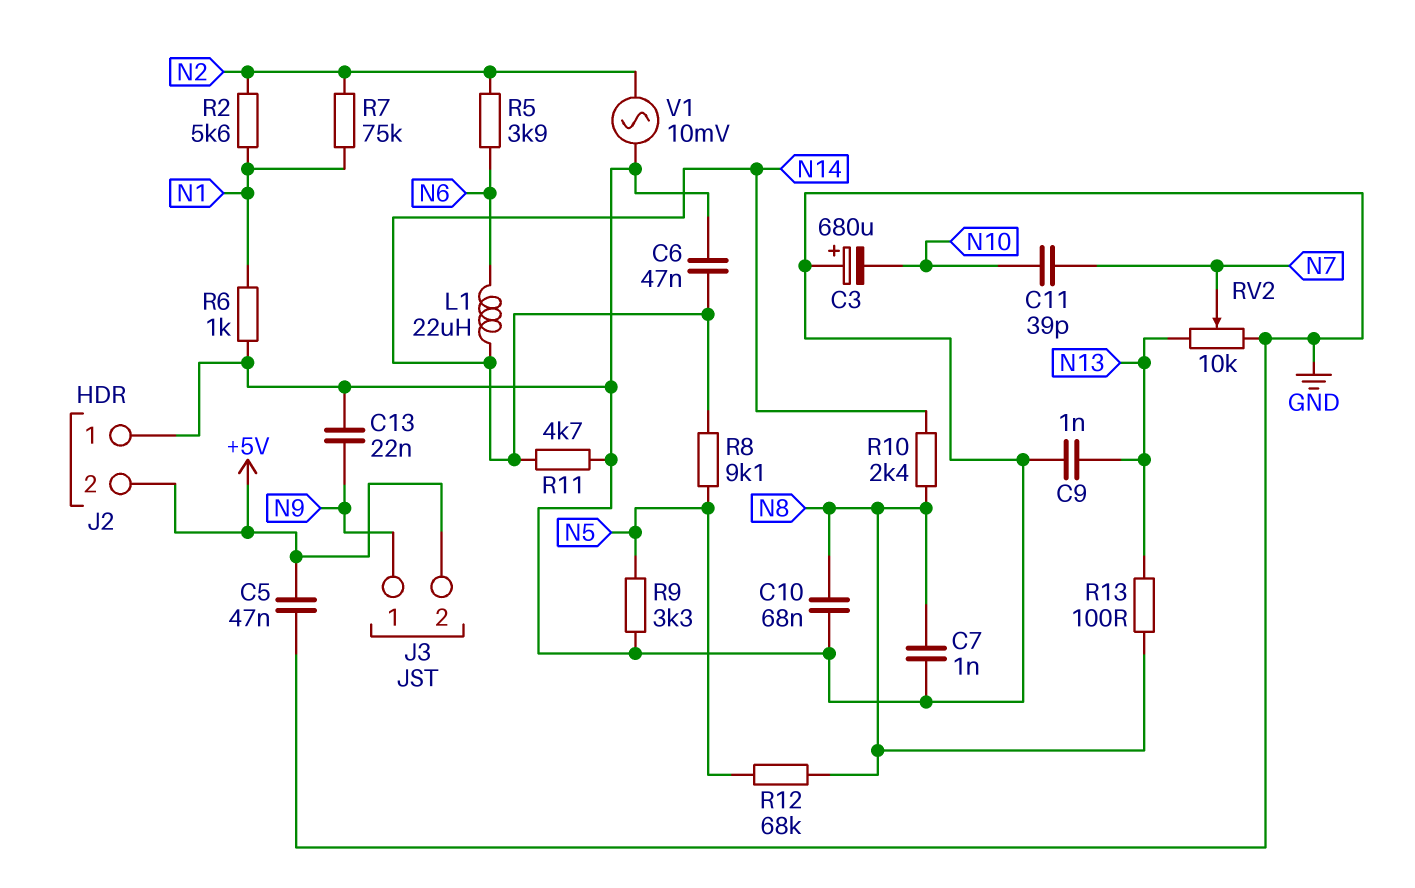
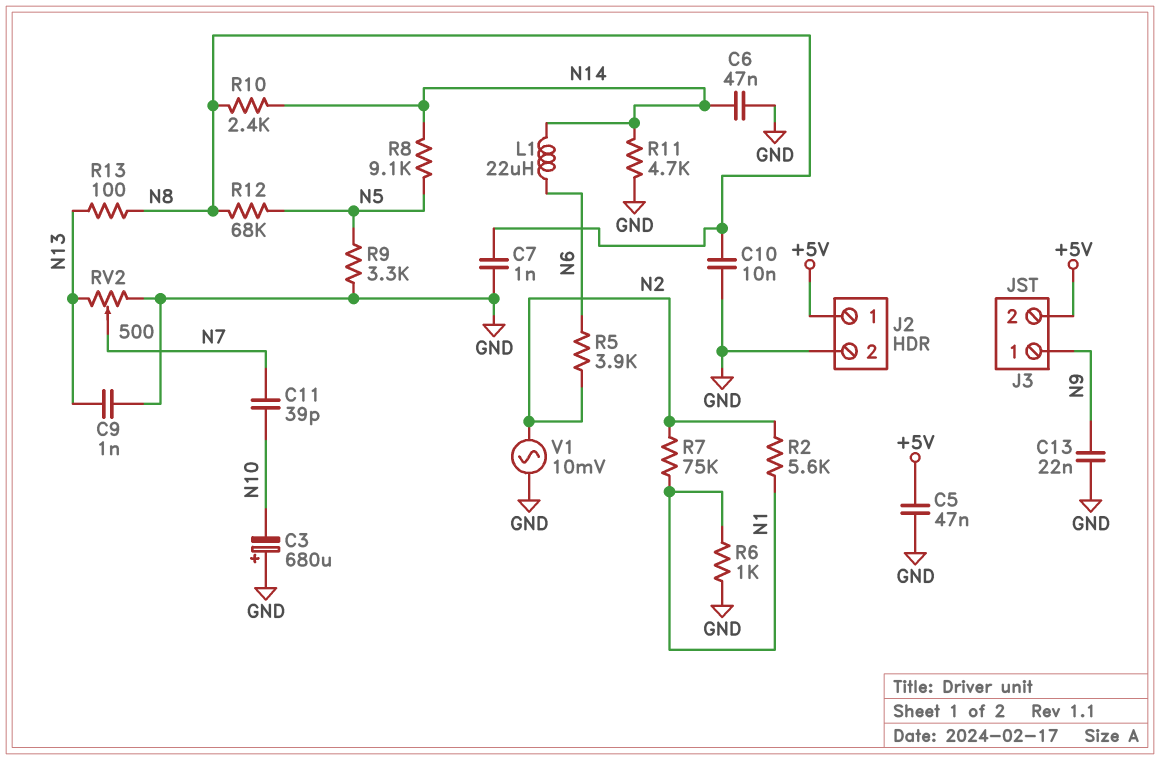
C10: 68nF (GND, N8) -> 10nF (GND, N8)
J2 pin 1: GND -> +5V
J2 pin 2: +5V -> GND
RV2: 10k (GND, N13, wiper N7) -> 500 (GND, N13, wiper N7)

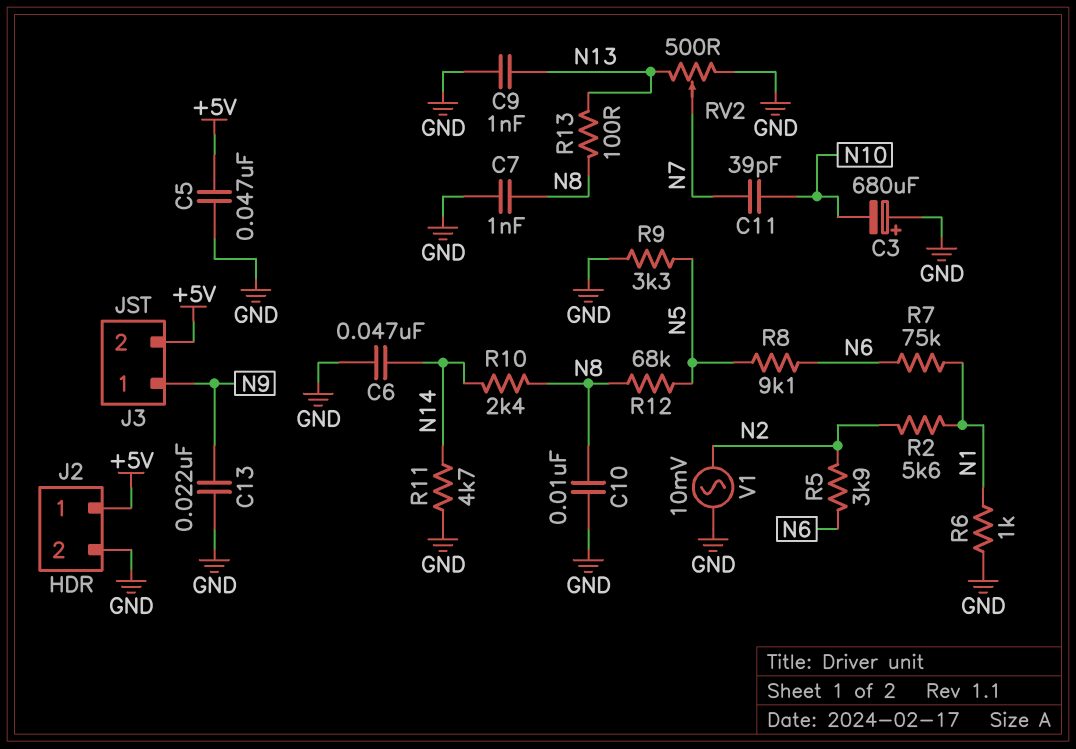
L1: 22uH (N6, N14) -> none
R7: 75k (N1, N2) -> 75k (N1, N6)
R8: 9.1k (N5, N14) -> 9.1k (N5, N6)

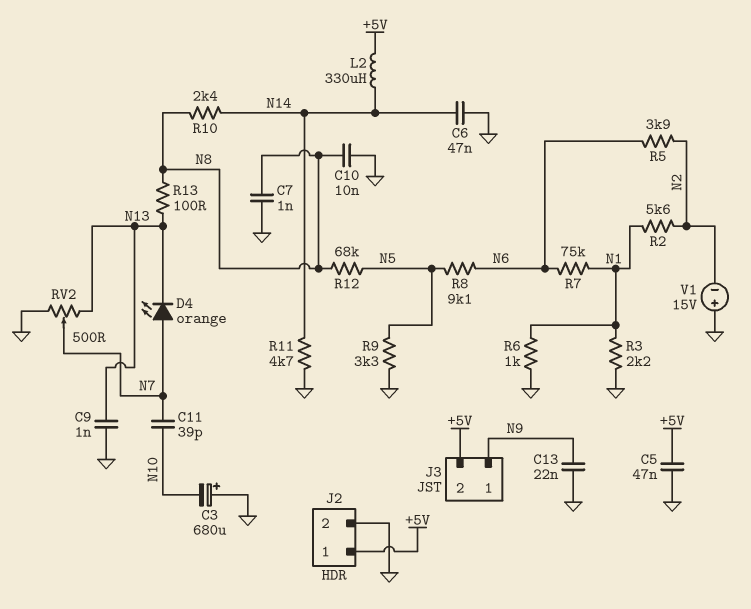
D4: none -> LED orange (A N7, K N13)
L2: none -> 330uH (+5V, N14)
R3: none -> 2.2k (GND, N1)
V1: AC 10mV (GND, N2) -> 15V (plus GND, minus N2)

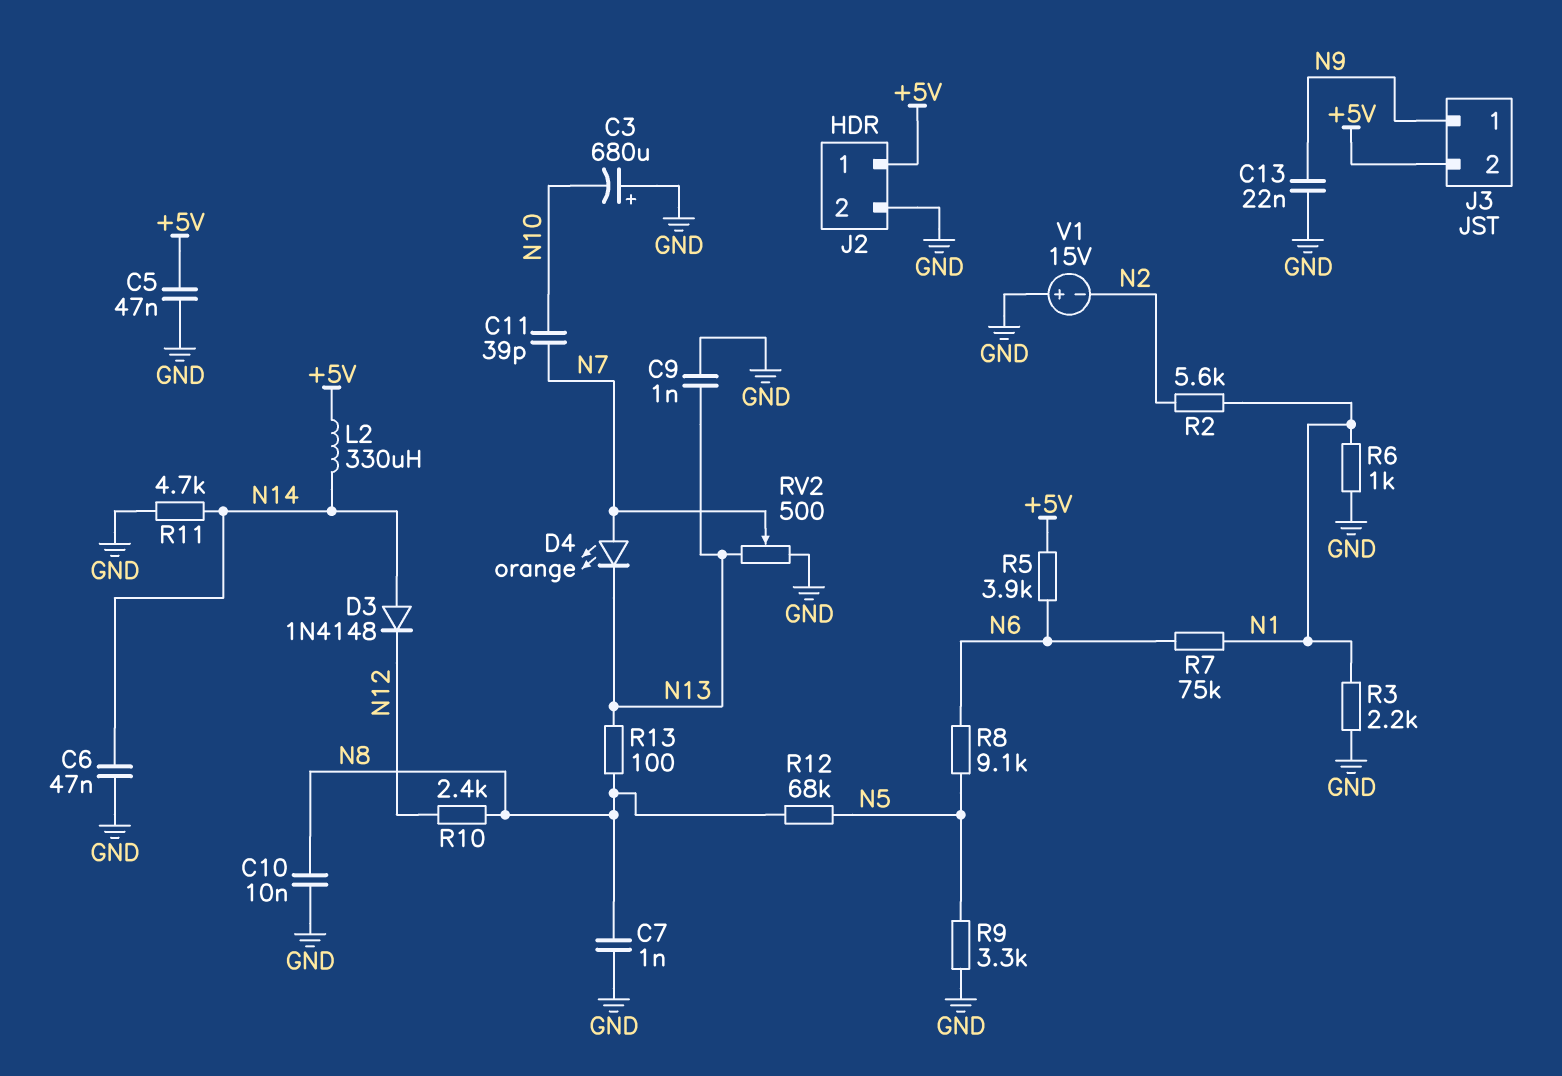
D3: none -> diode 1N4148 (A N14, K N12)
R5: 3.9k (N2, N6) -> 3.9k (+5V, N6)
R10: 2.4k (N8, N14) -> 2.4k (N8, N12)

